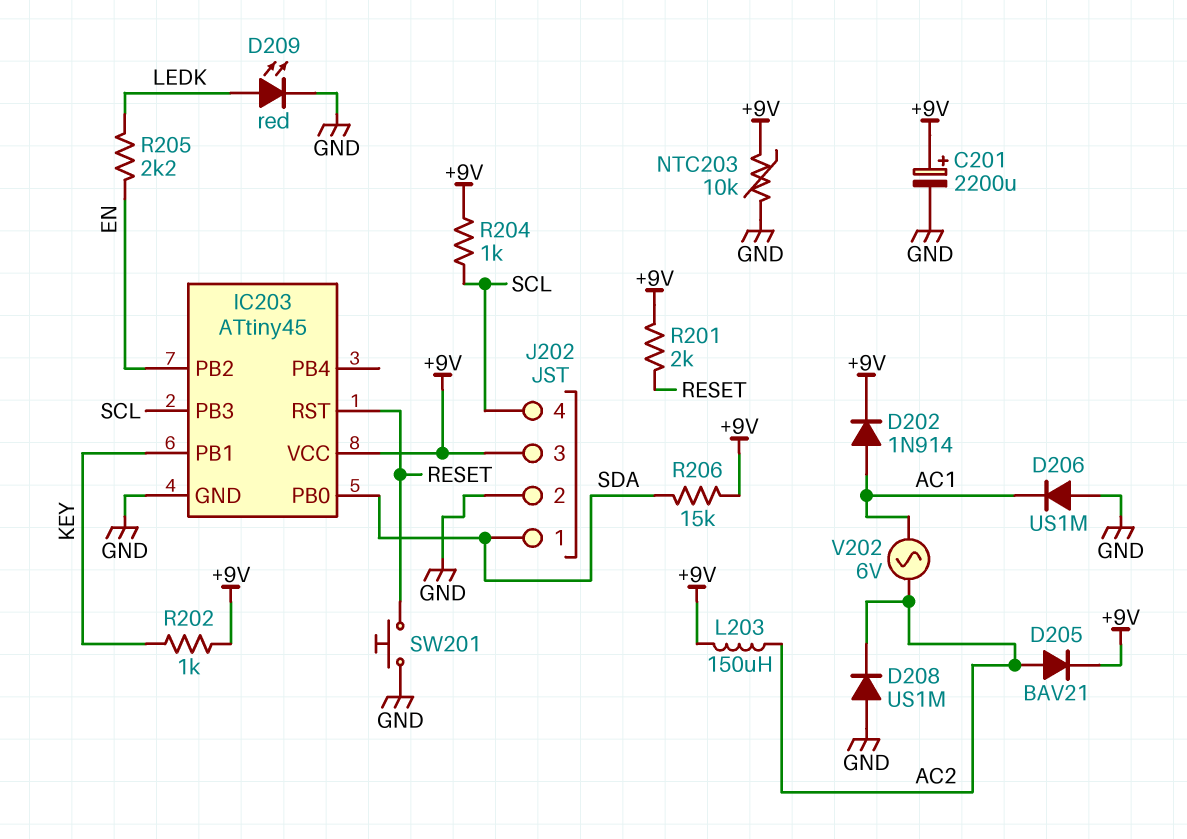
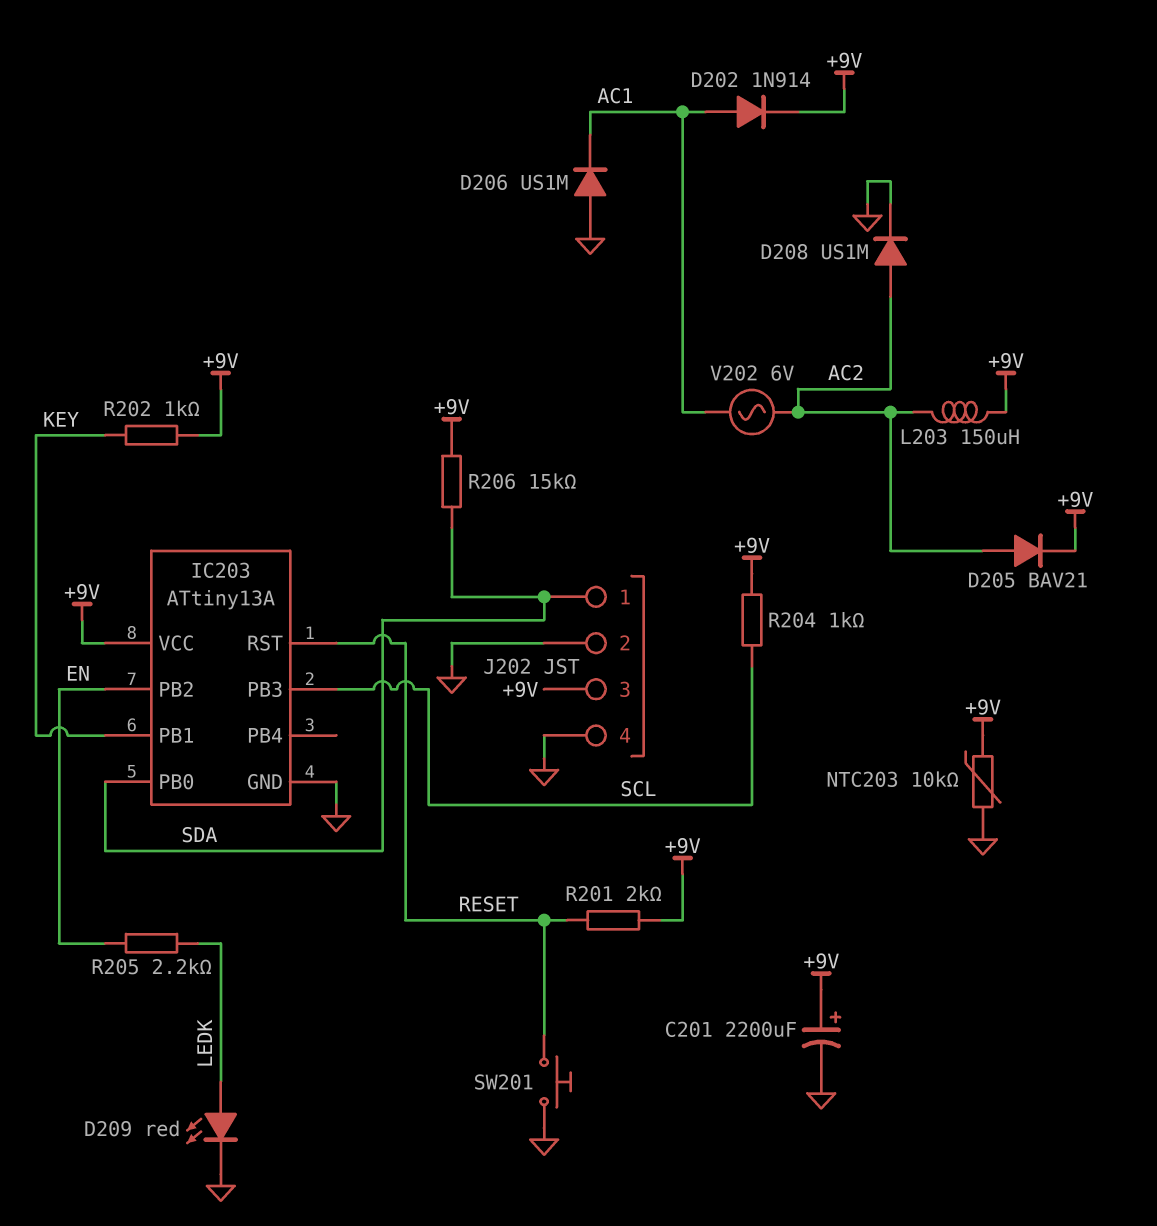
D208: diode US1M (A GND, K AC2) -> diode US1M (A AC2, K GND)
IC203: ATtiny45 -> ATtiny13A
J202 pin 4: SCL -> GND

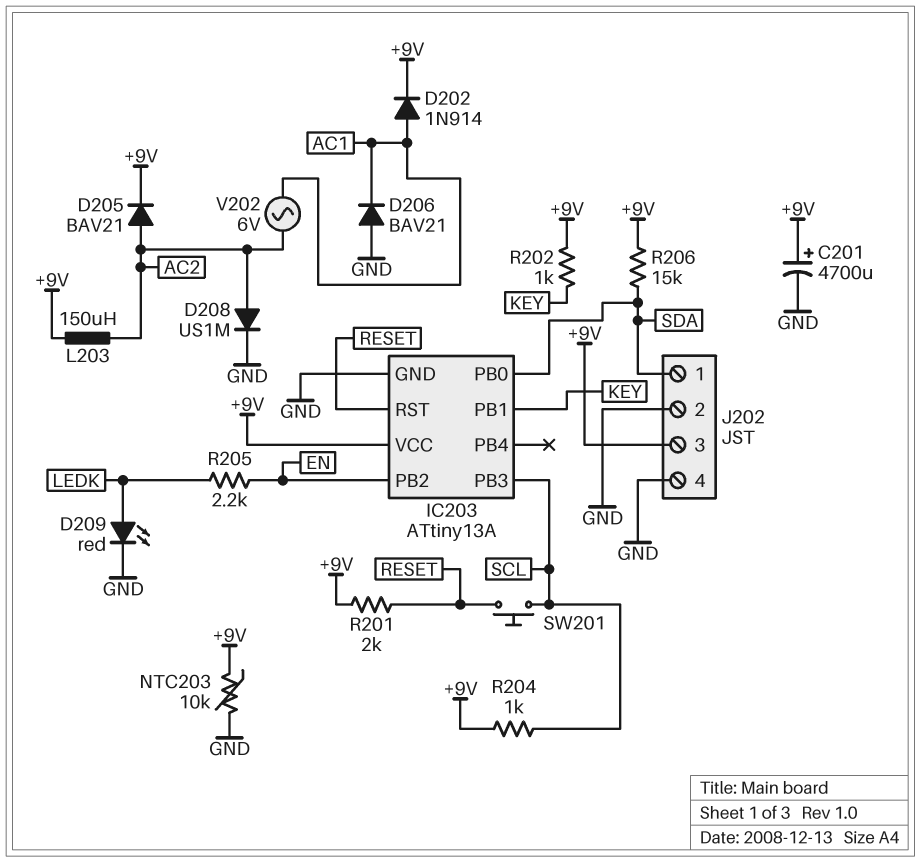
C201: 2200uF (plus +9V, minus GND) -> 4700uF (plus +9V, minus GND)
D206: diode US1M (A GND, K AC1) -> diode BAV21 (A GND, K AC1)
SW201: button (GND, RESET) -> button (RESET, SCL)

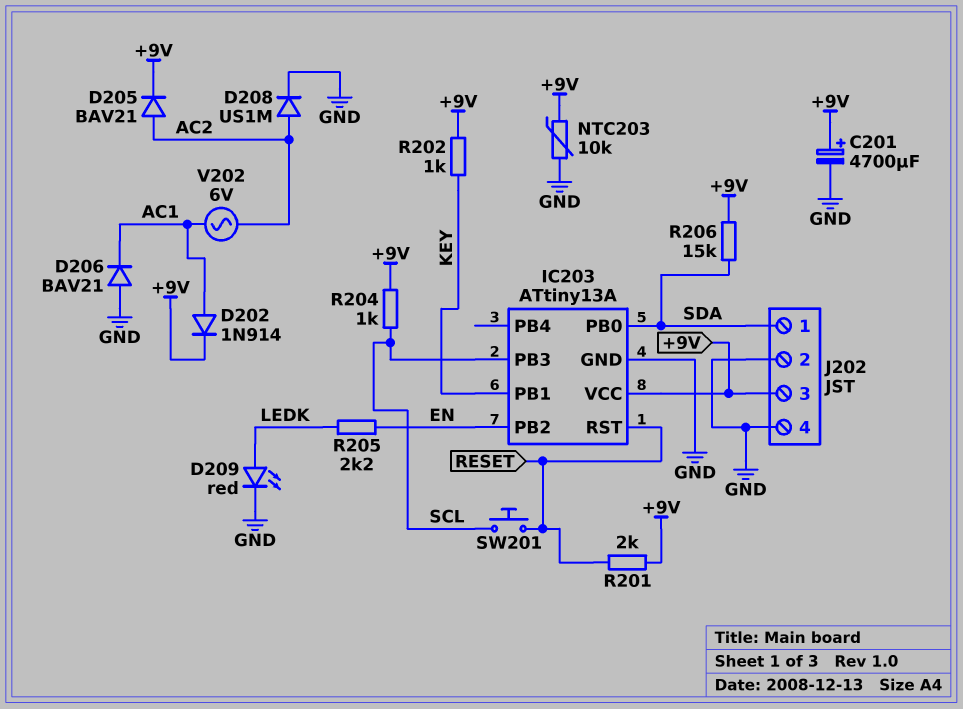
L203: 150uH (+9V, AC2) -> none

